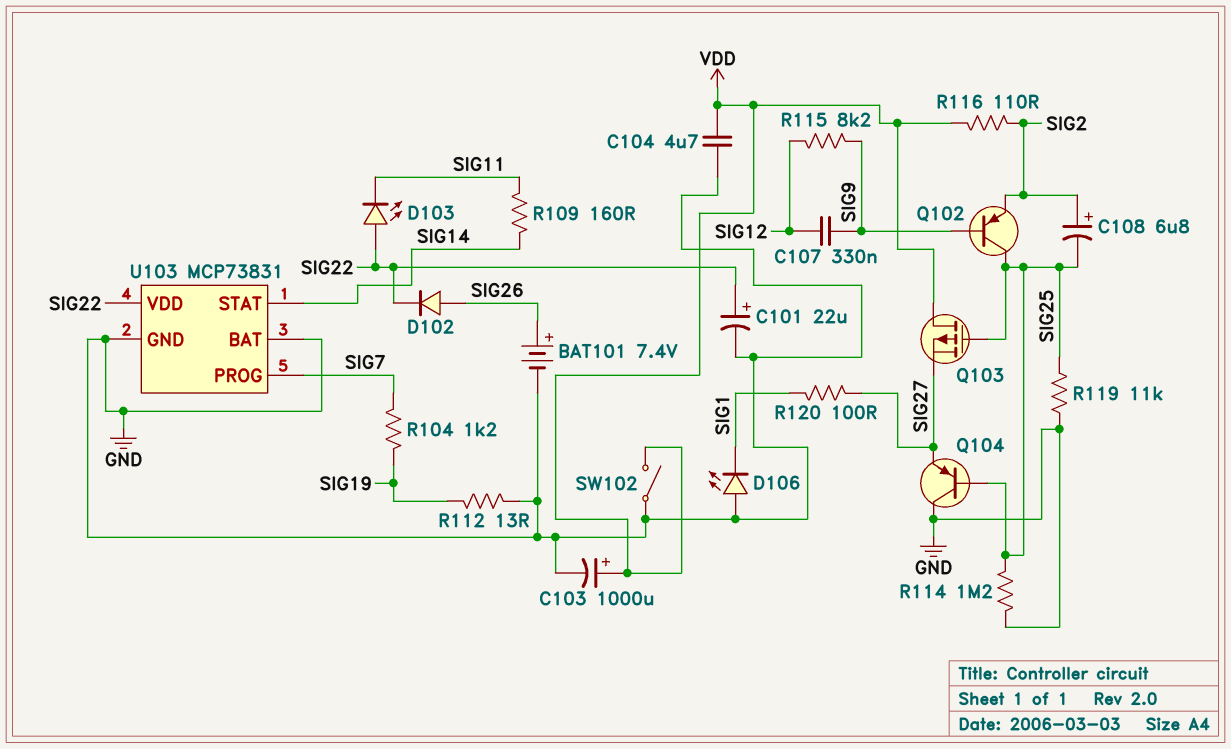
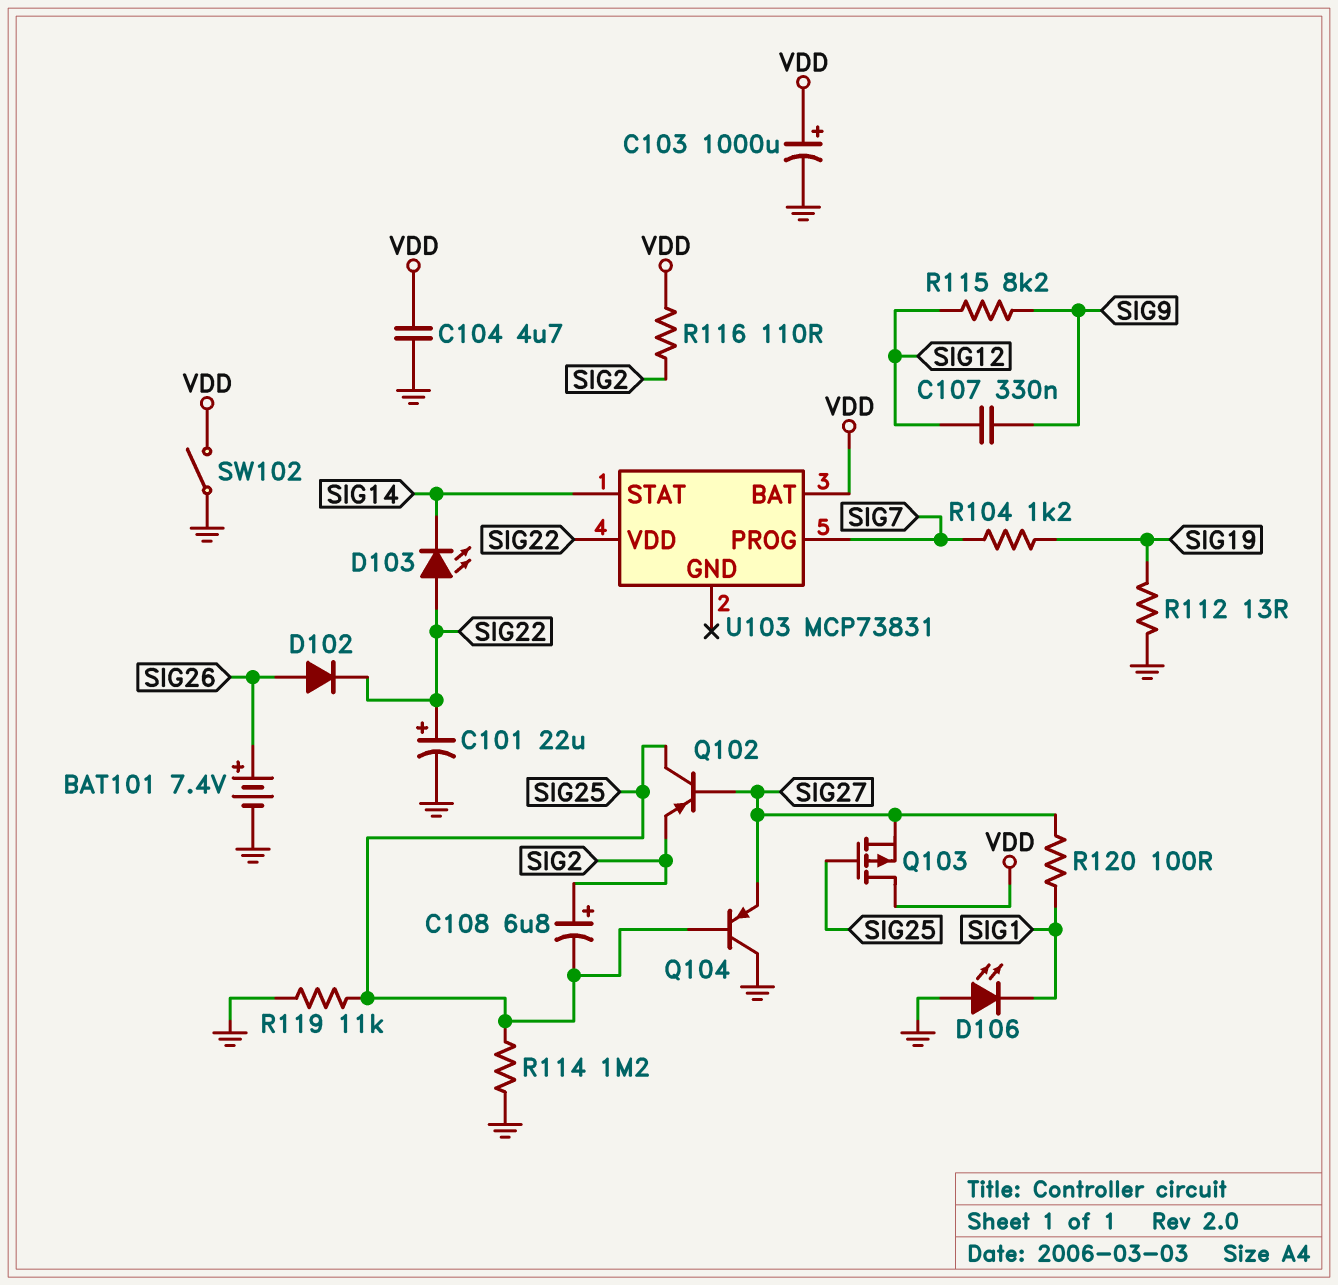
D103: LED (A SIG22, K SIG11) -> LED (A SIG22, K SIG14)
Q102: PNP (B SIG9, C SIG25, E SIG2) -> PNP (B SIG27, C SIG25, E SIG2)
R109: 160 (SIG11, SIG14) -> none
U103 pin BAT: GND -> VDD
U103 pin GND: GND -> none

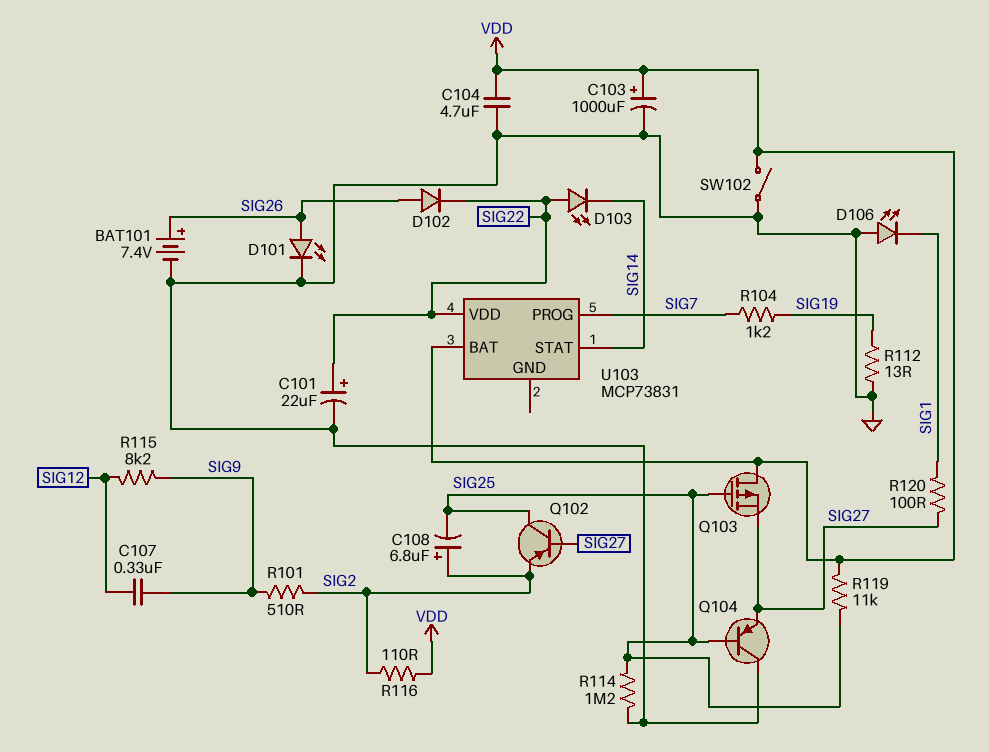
D101: none -> LED (A SIG26, K GND)
R101: none -> 510 (SIG2, SIG9)
R119: 11k (GND, SIG25) -> 11k (SIG25, VDD)

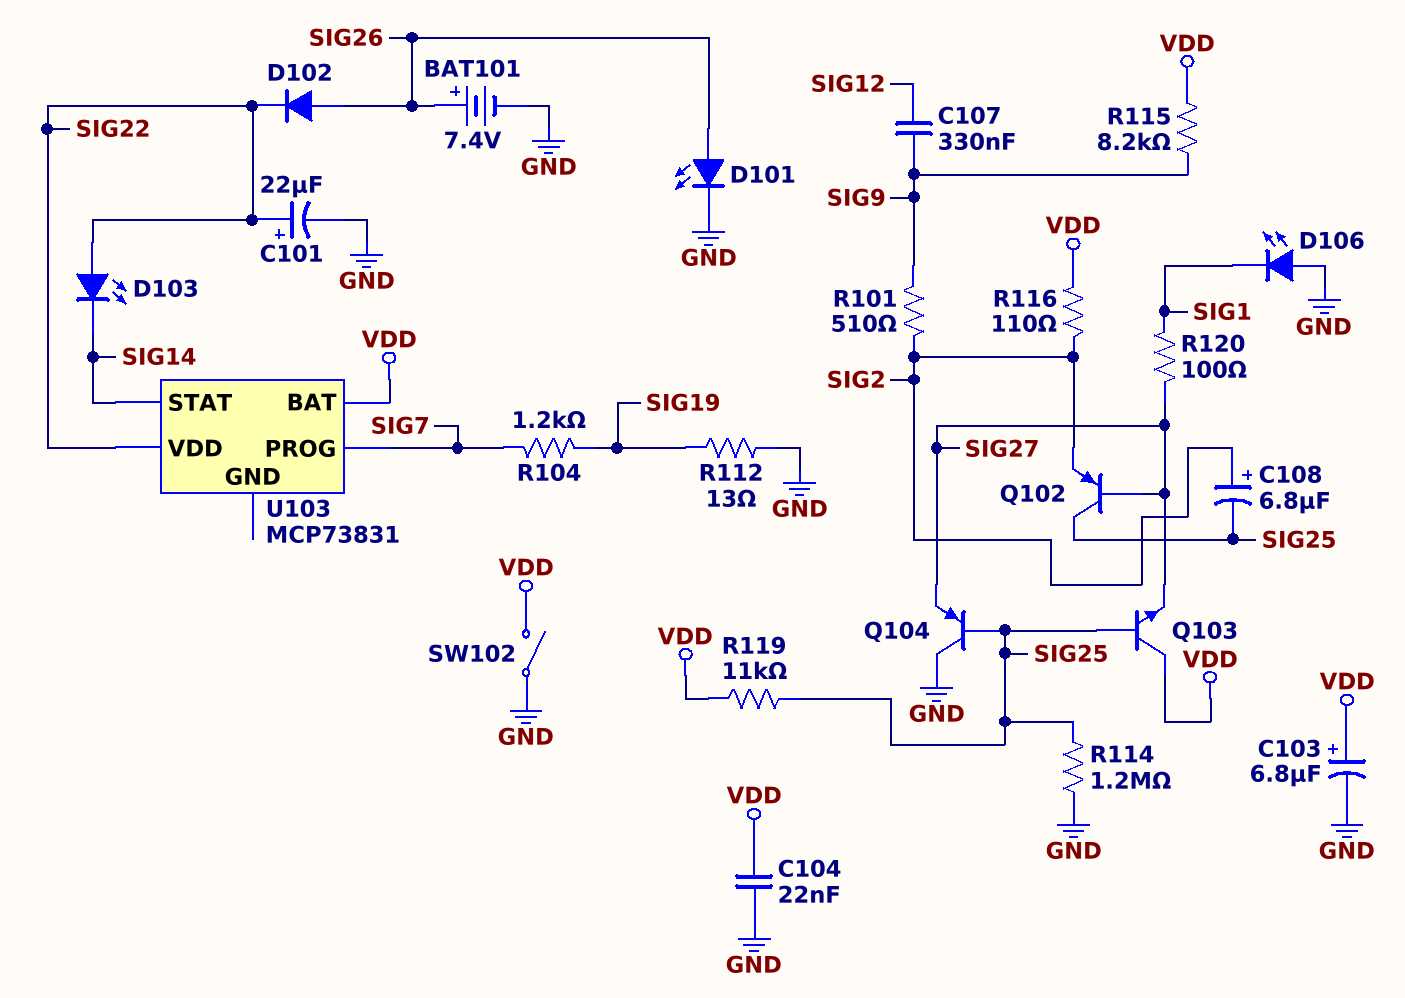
C103: 1000uF (plus VDD, minus GND) -> 6.8uF (plus VDD, minus GND)
C104: 4.7uF (GND, VDD) -> 22nF (GND, VDD)
Q103: PMOS (G SIG25, D VDD, S SIG27) -> NPN (B SIG25, C VDD, E SIG27)
R115: 8.2k (SIG9, SIG12) -> 8.2k (SIG9, VDD)

